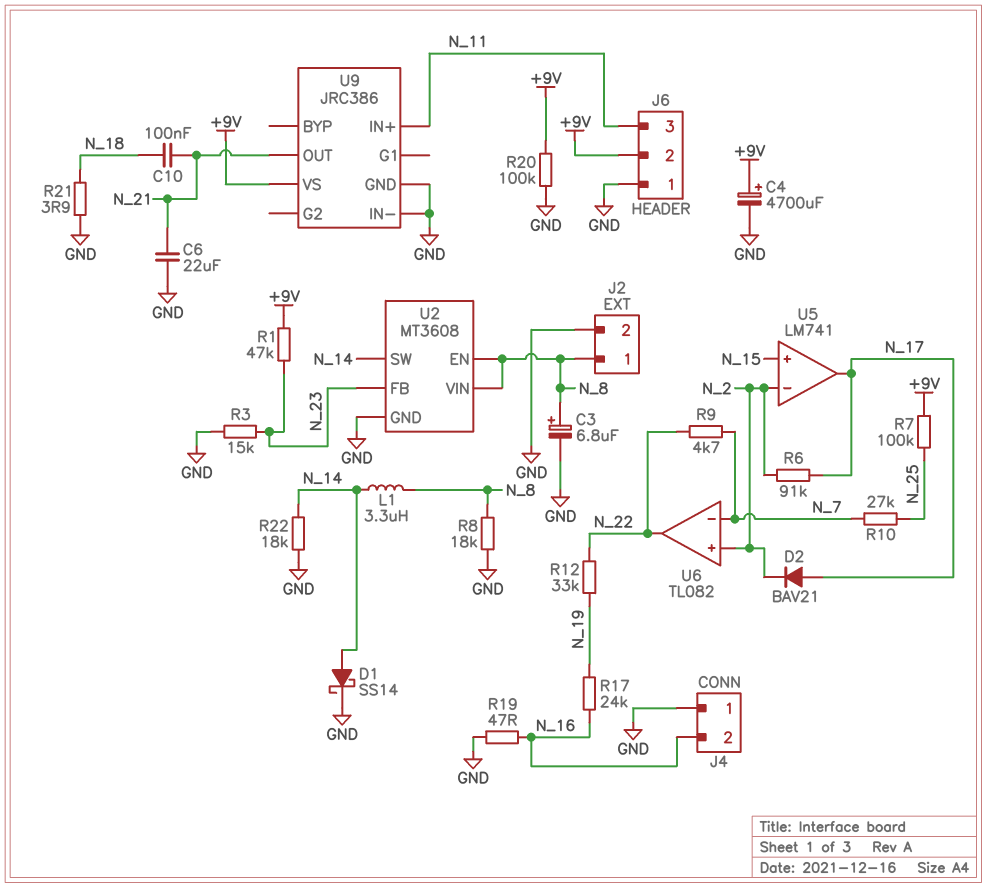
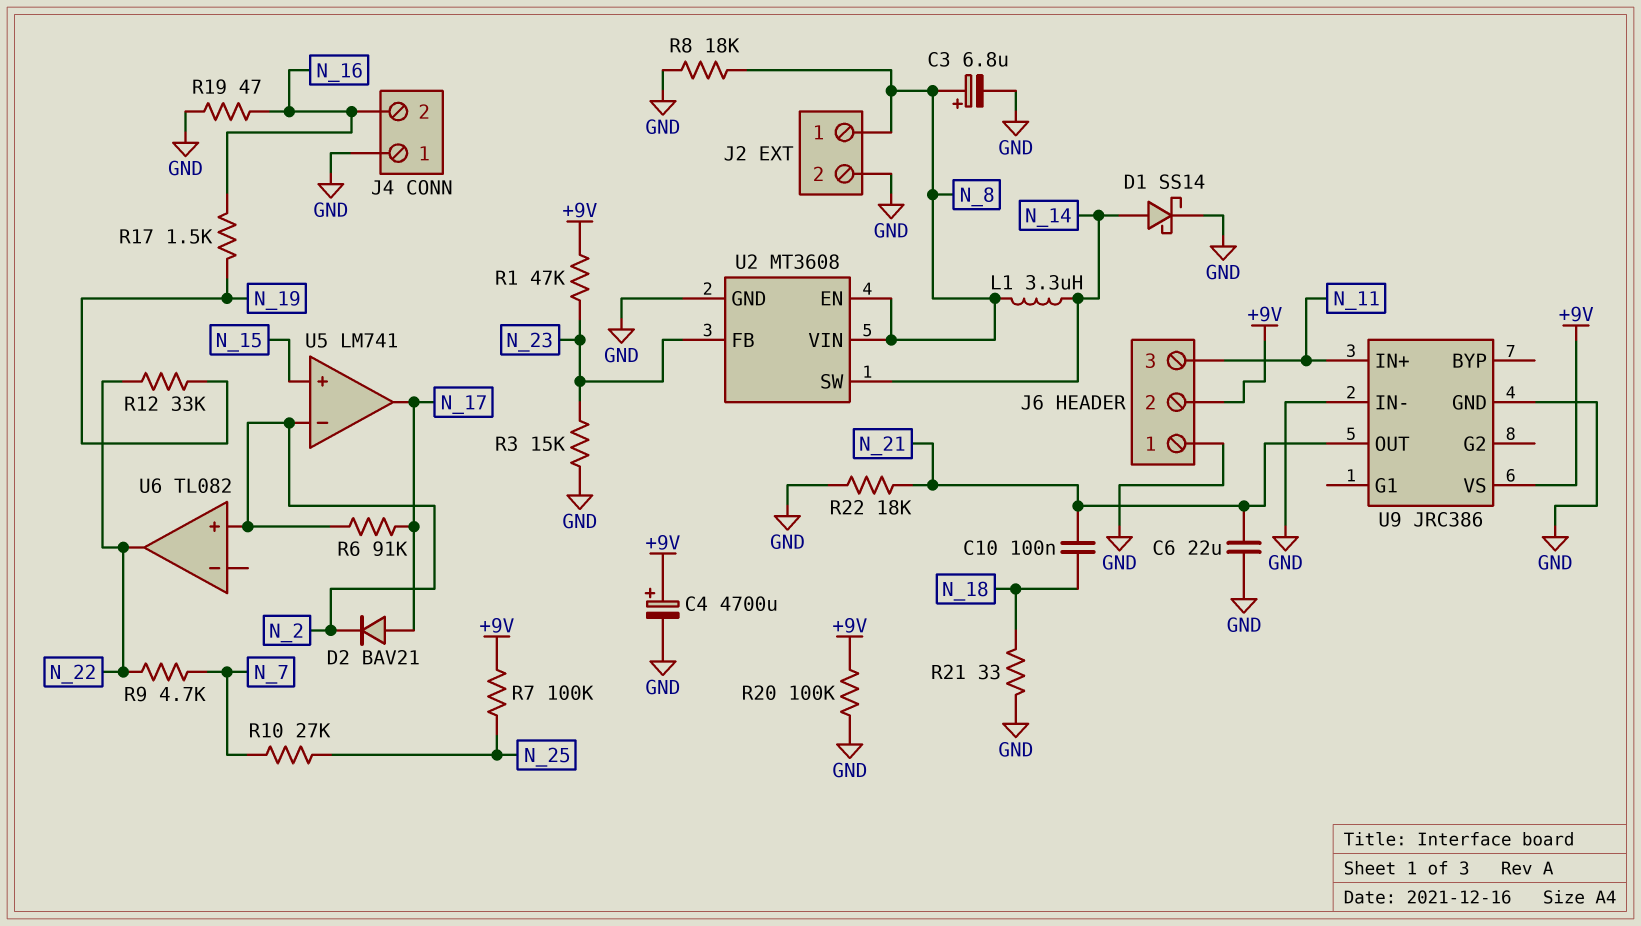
R17: 24k (N_16, N_19) -> 1.5k (N_16, N_19)
R21: 3.9 (GND, N_18) -> 33 (GND, N_18)
R22: 18k (GND, N_14) -> 18k (GND, N_21)
U6 pin in-: N_7 -> none

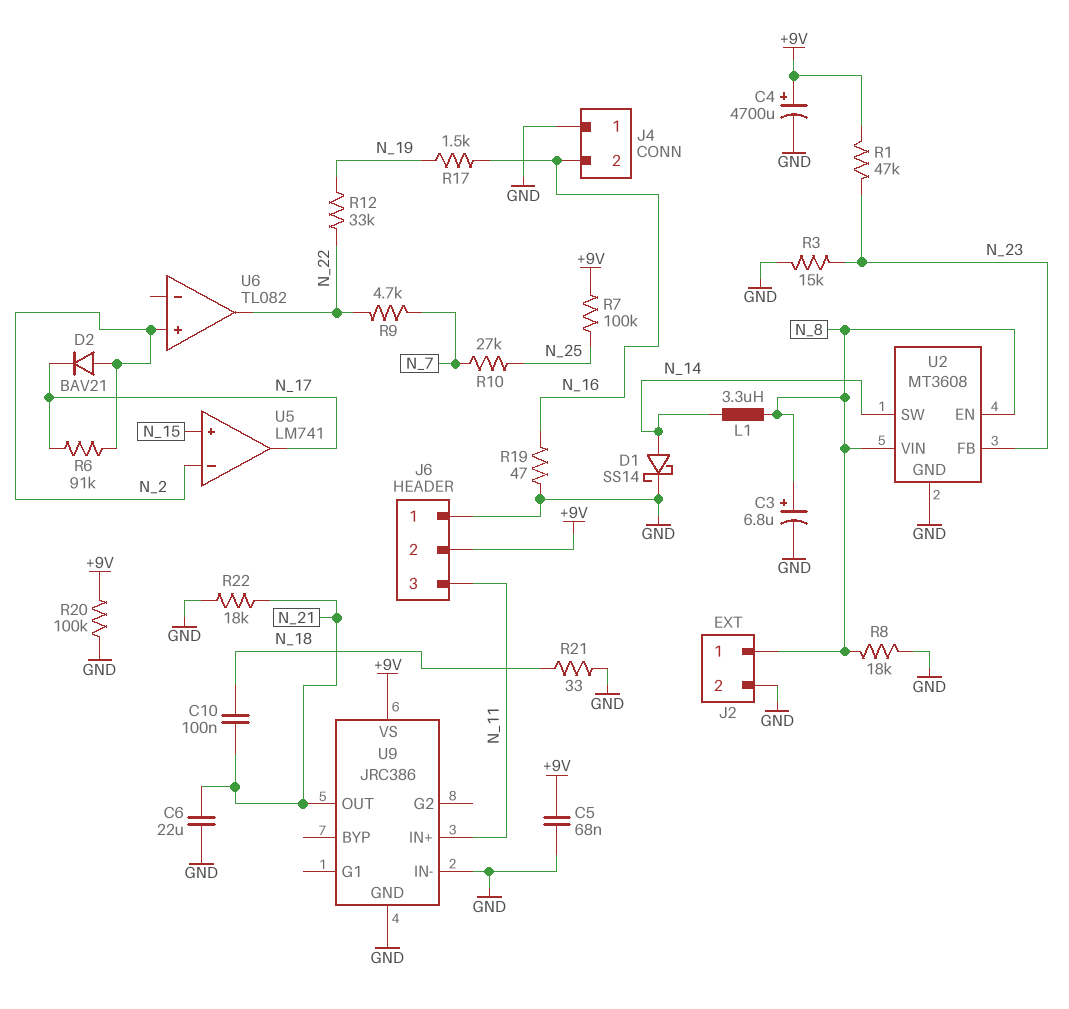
C5: none -> 68nF (+9V, GND)
D2: diode BAV21 (A N_17, K N_2) -> diode BAV21 (A N_2, K N_17)

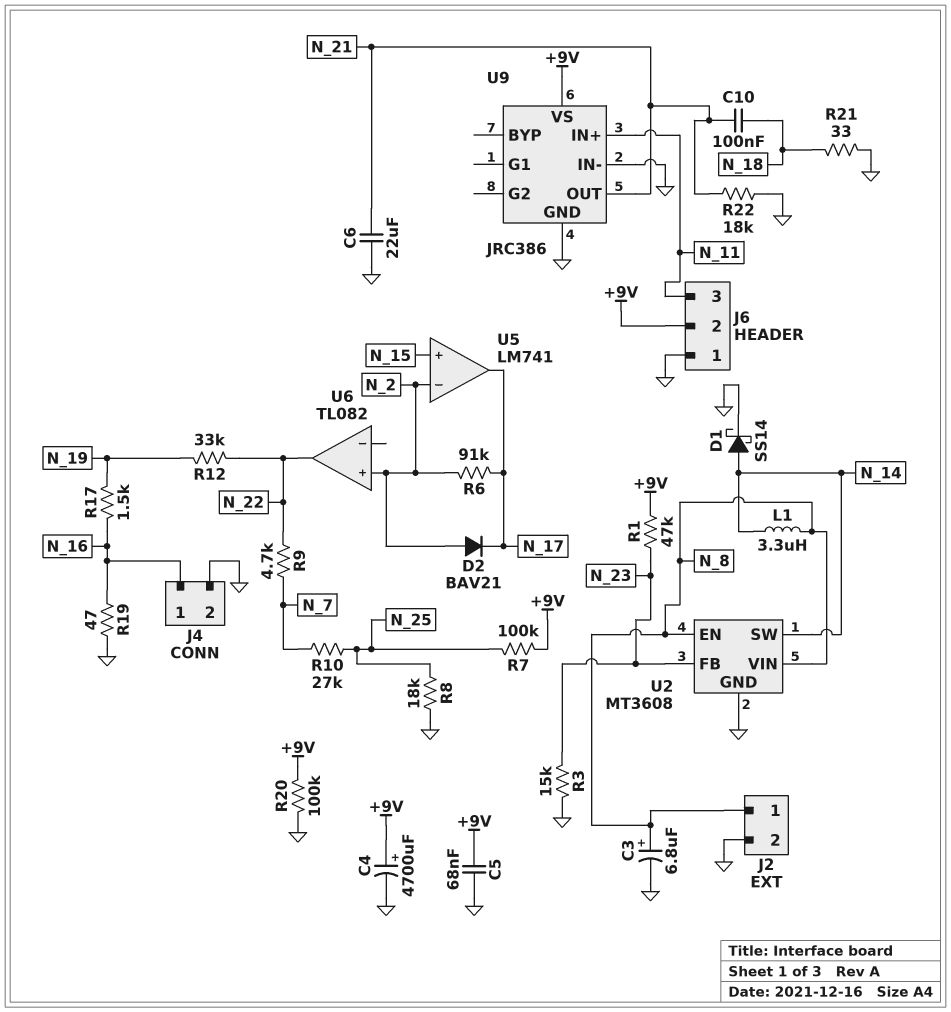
J4 pin 1: GND -> N_16
J4 pin 2: N_16 -> GND
R8: 18k (GND, N_8) -> 18k (GND, N_25)

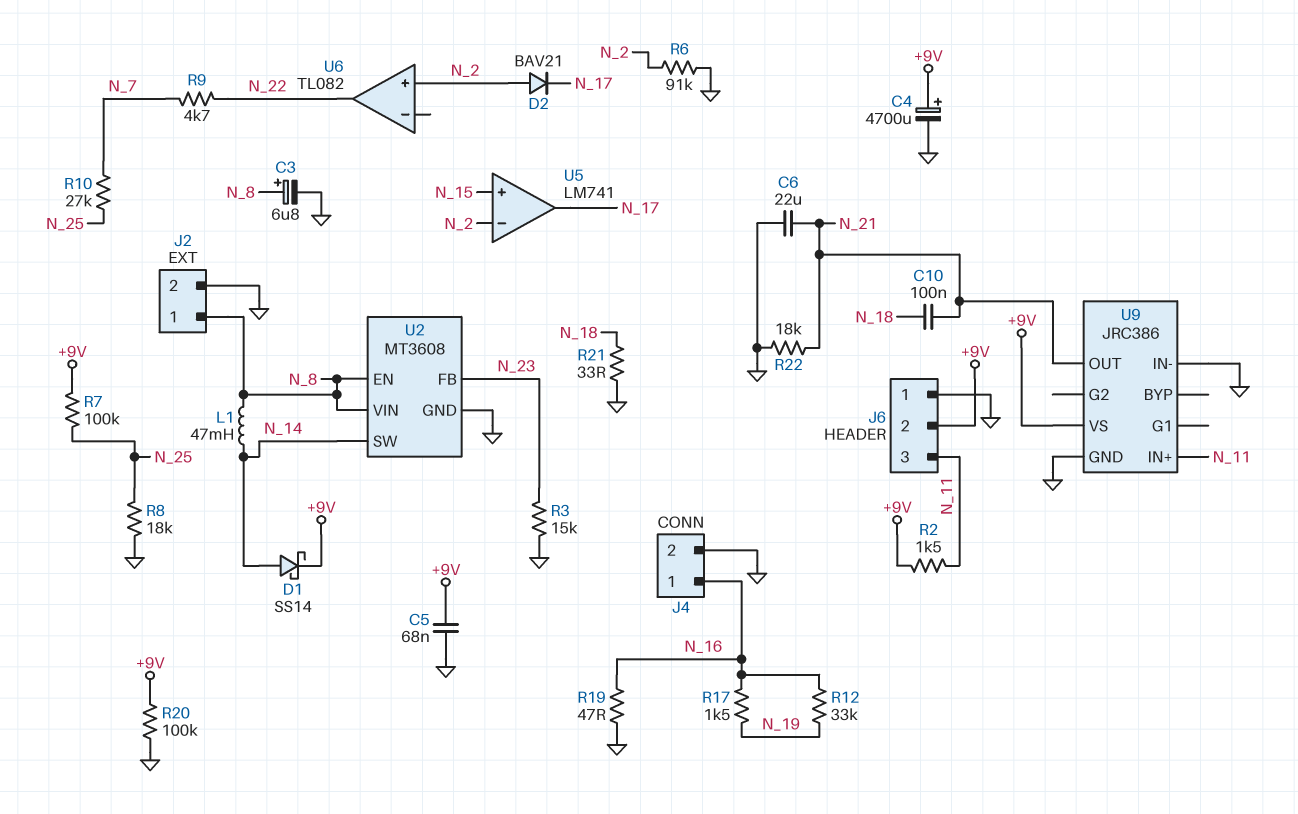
D1: schottky SS14 (A N_14, K GND) -> schottky SS14 (A N_14, K +9V)
L1: 3.3uH (N_8, N_14) -> 47mH (N_8, N_14)
R1: 47k (+9V, N_23) -> none
R2: none -> 1.5k (+9V, N_11)
R6: 91k (N_2, N_17) -> 91k (GND, N_2)
R12: 33k (N_19, N_22) -> 33k (N_16, N_19)

